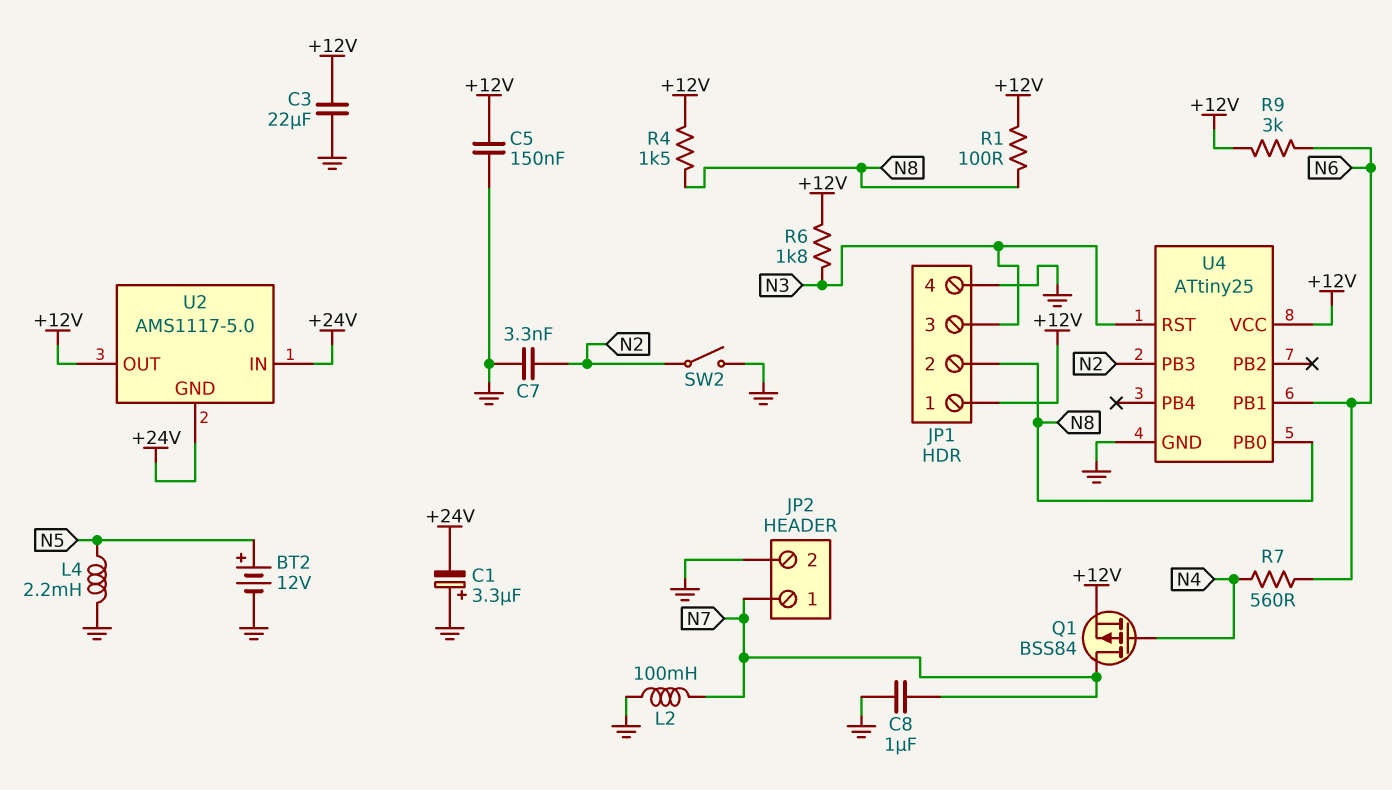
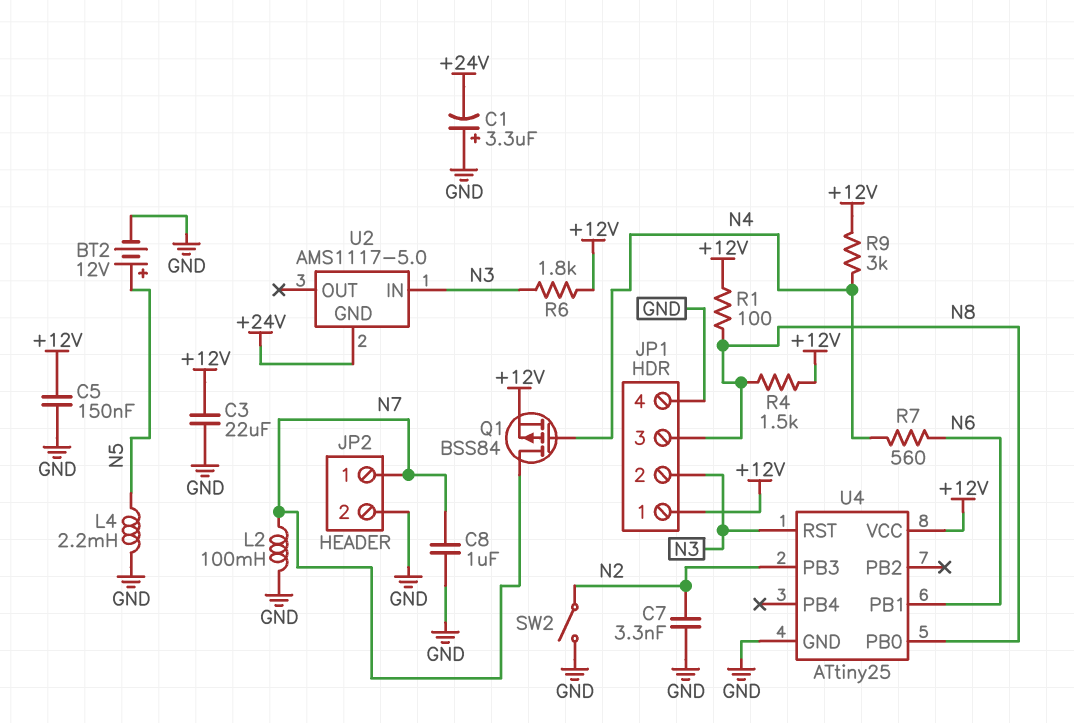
JP1 pin 2: N8 -> N3
JP1 pin 3: N3 -> N8
R9: 3k (+12V, N6) -> 3k (+12V, N4)
U2 pin IN: +24V -> N3
U2 pin OUT: +12V -> none

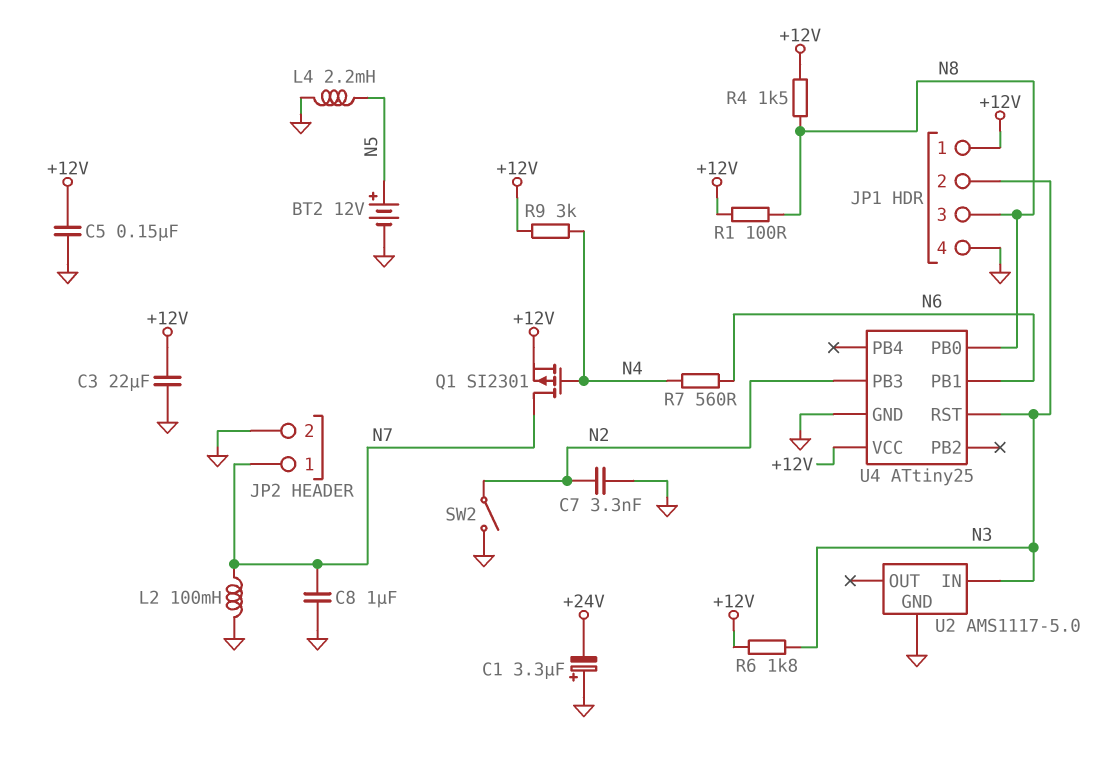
Q1: PMOS BSS84 (G N4, D N7, S +12V) -> PMOS SI2301 (G N4, D N7, S +12V)
U2 pin GND: +24V -> GND

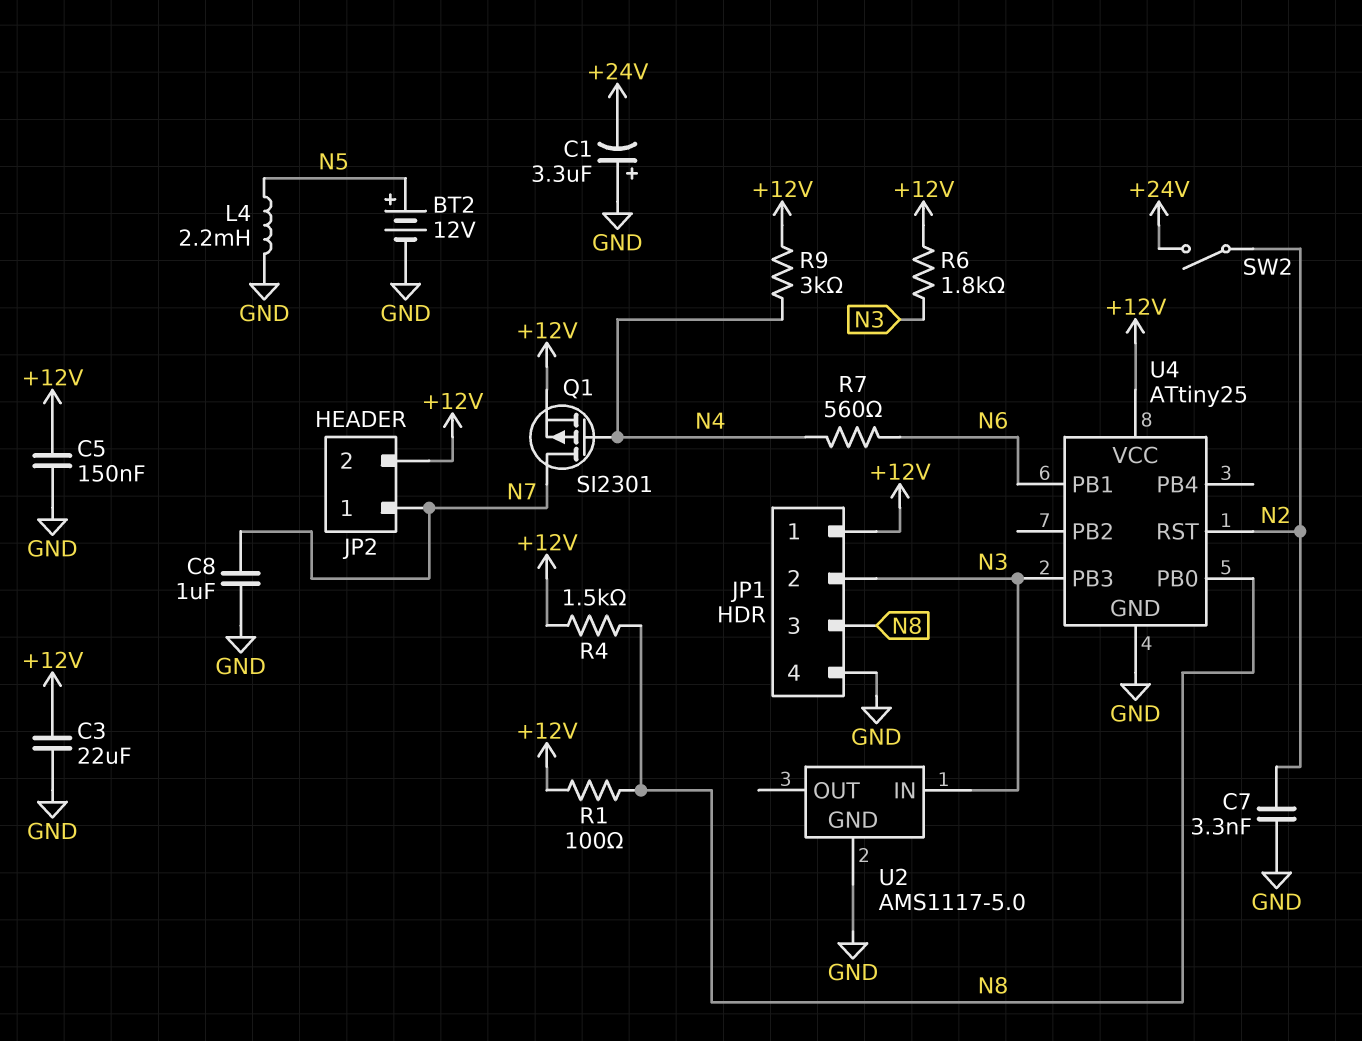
JP2 pin 2: GND -> +12V
L2: 100mH (GND, N7) -> none
SW2: switch (GND, N2) -> switch (+24V, N2)
U4 pin PB3: N2 -> N3
U4 pin RST: N3 -> N2

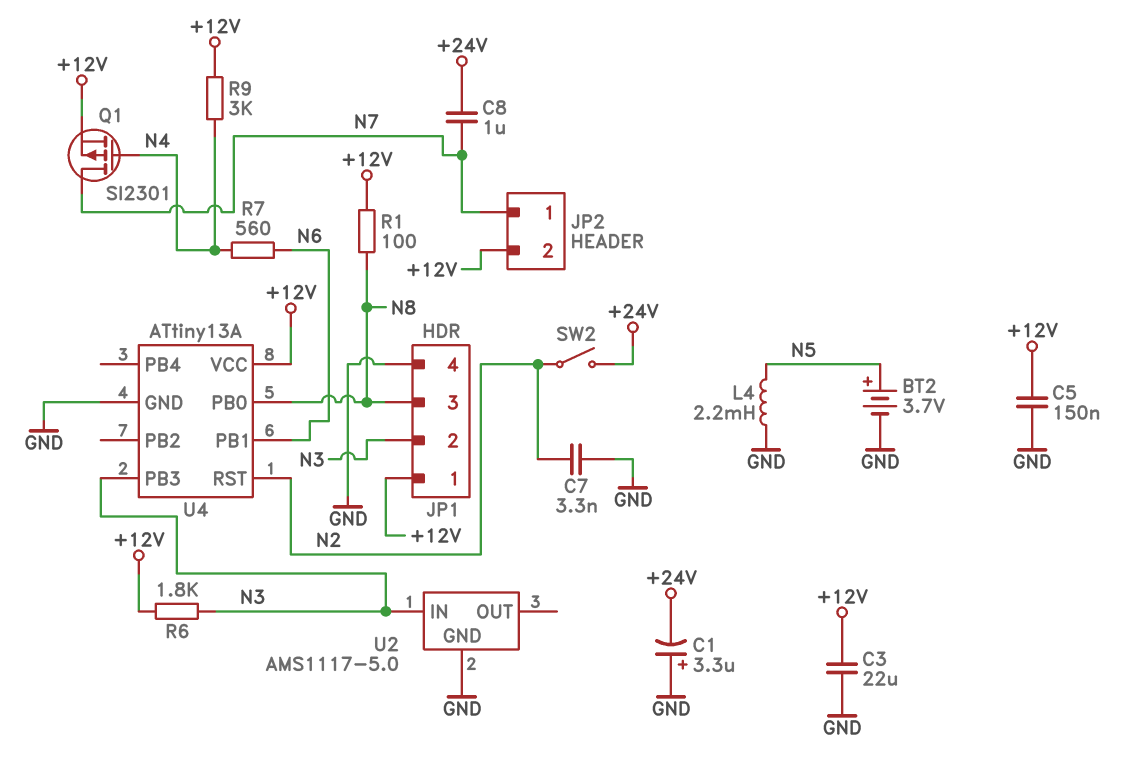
BT2: 12V (plus N5, minus GND) -> 3.7V (plus N5, minus GND)
C8: 1uF (GND, N7) -> 1uF (+24V, N7)
R4: 1.5k (+12V, N8) -> none
U4: ATtiny25 -> ATtiny13A

